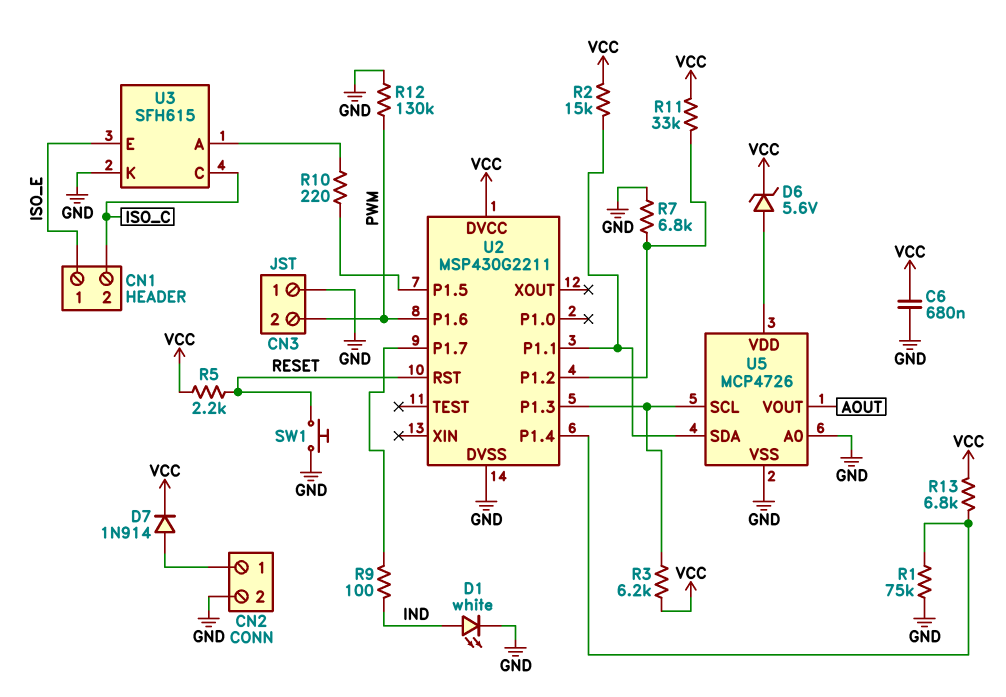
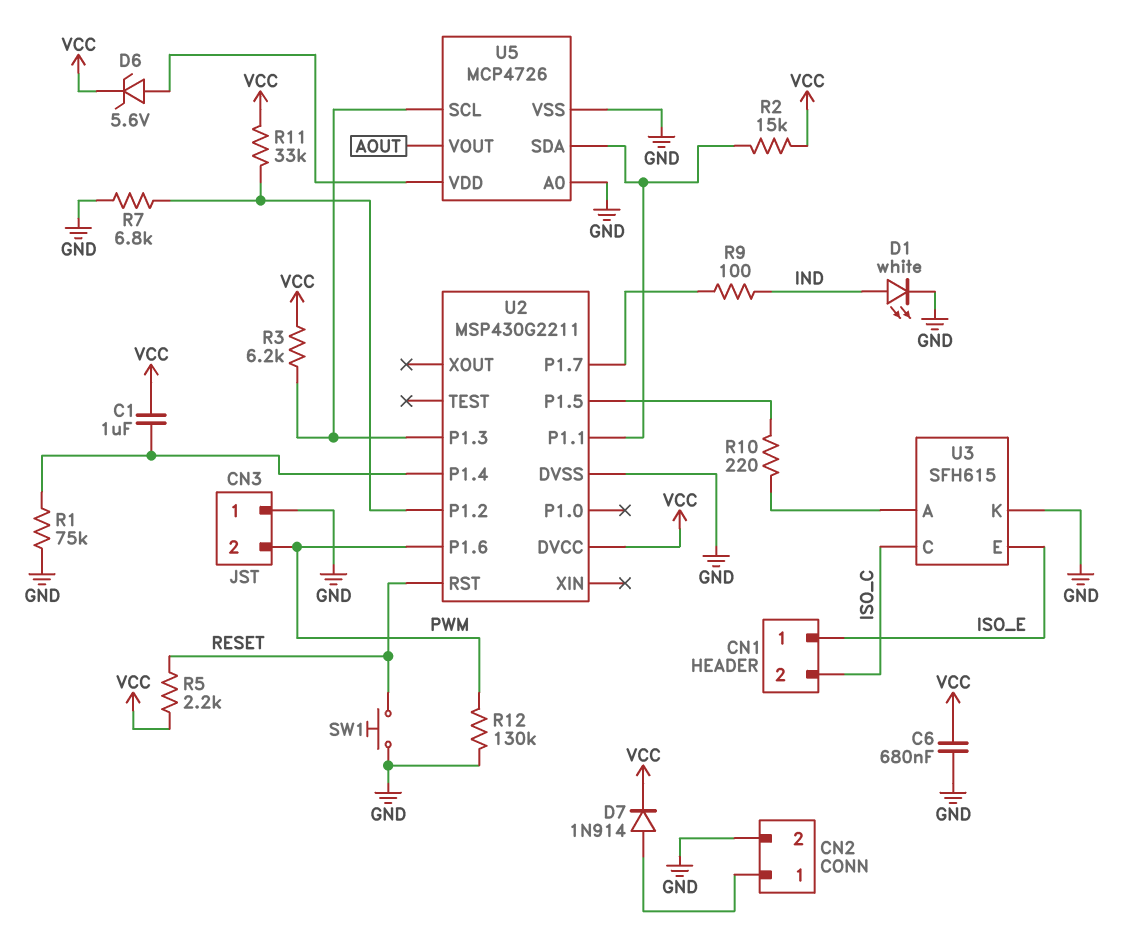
C1: none -> 1uF (U2/P1.4, VCC)
R13: 6.8k (U2/P1.4, VCC) -> none

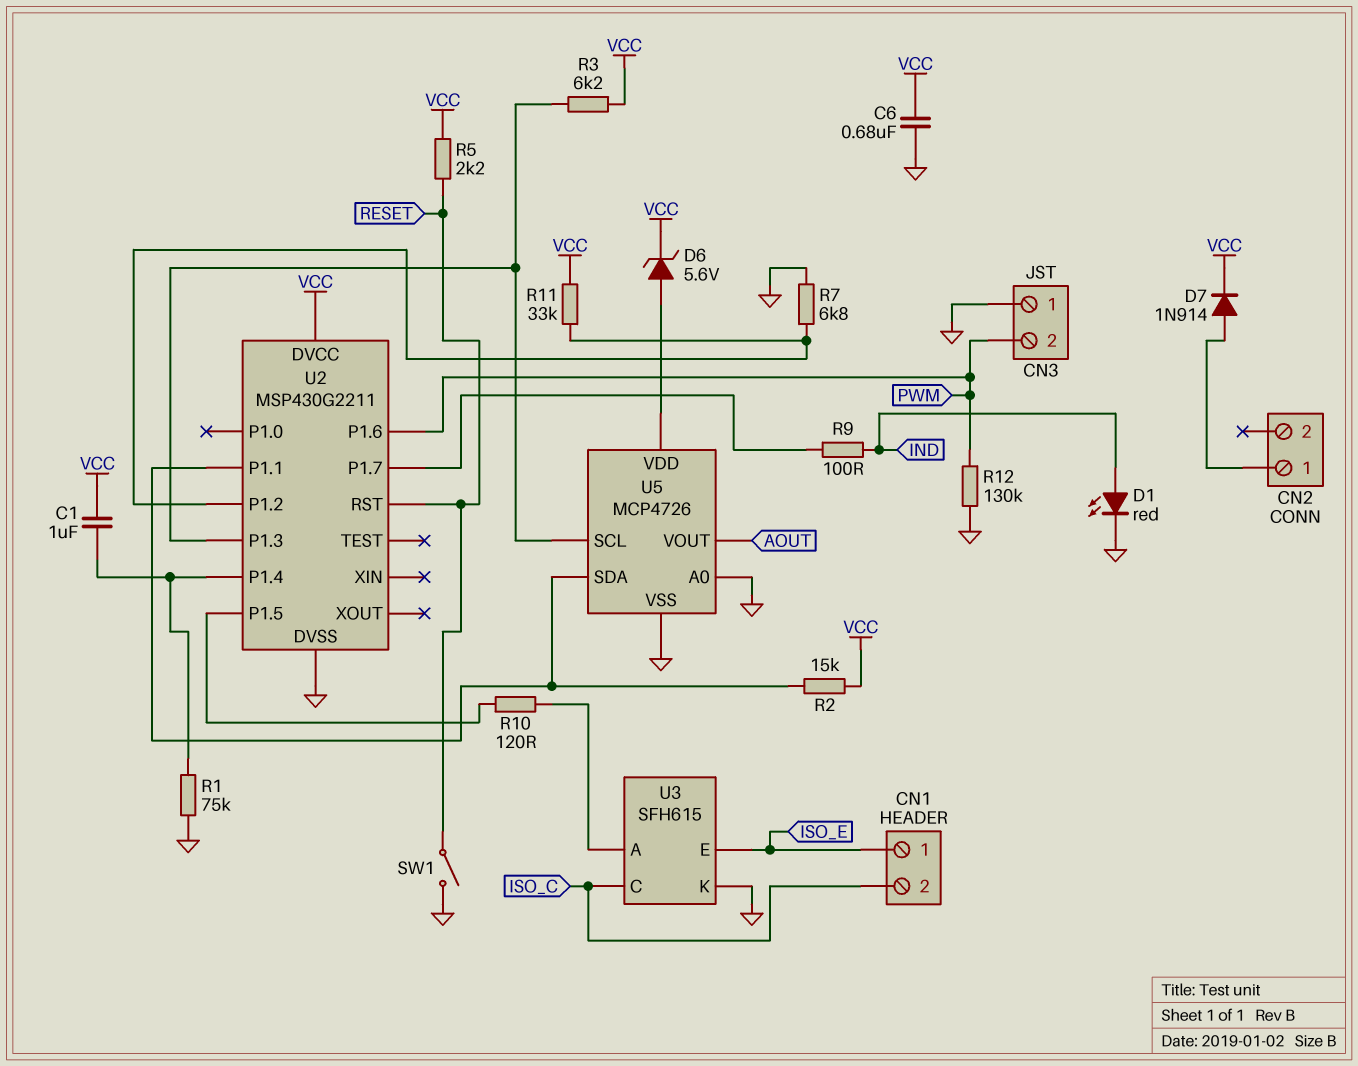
CN2 pin 2: GND -> none
D1: LED white (A IND, K GND) -> LED red (A IND, K GND)
R10: 220 (U2/P1.5, U3/A) -> 120 (U2/P1.5, U3/A)
SW1: button (GND, RESET) -> switch (GND, RESET)

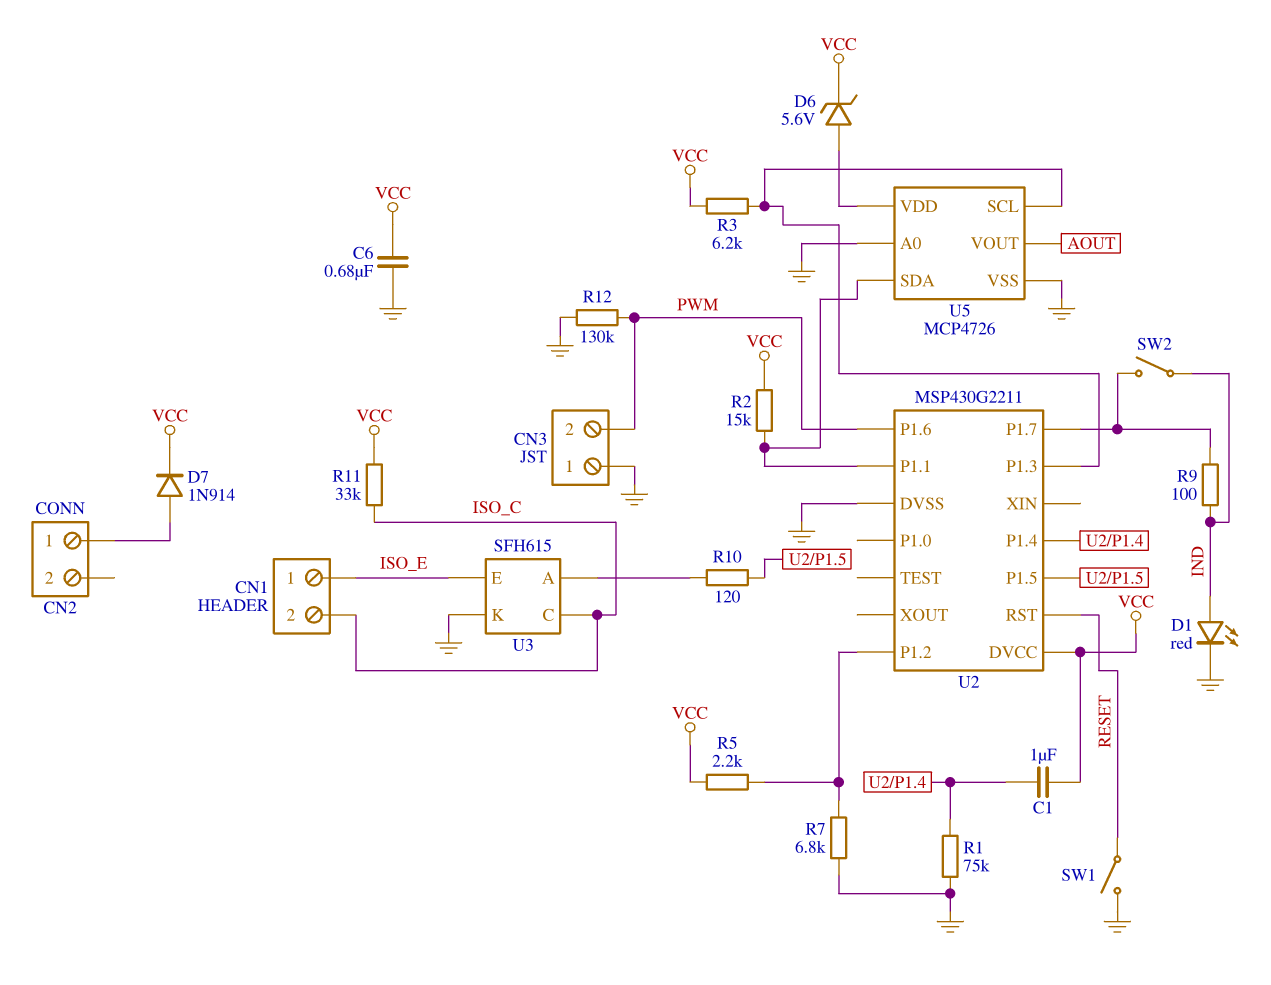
R5: 2.2k (RESET, VCC) -> 2.2k (U2/P1.2, VCC)
R11: 33k (U2/P1.2, VCC) -> 33k (ISO_C, VCC)
SW2: none -> switch (IND, U2/P1.7)

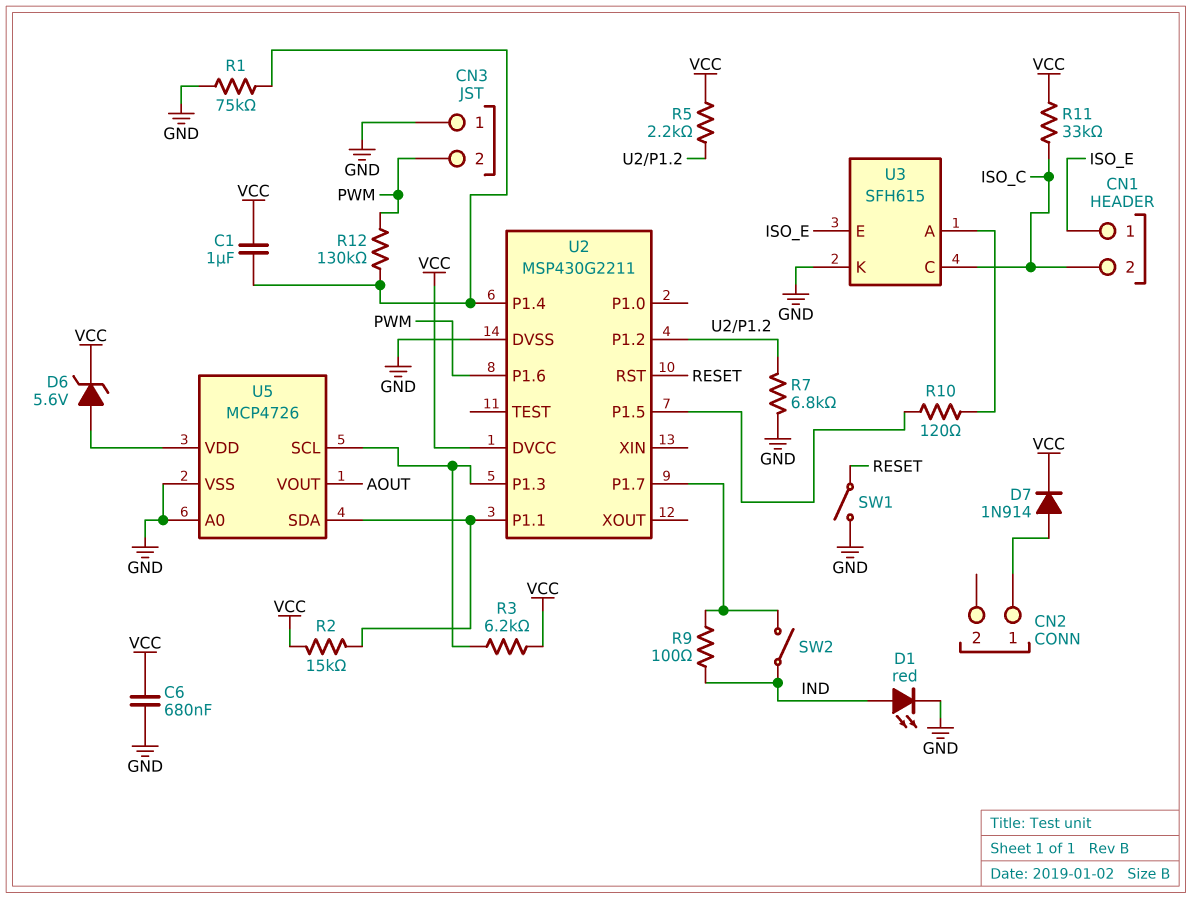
R12: 130k (GND, PWM) -> 130k (PWM, U2/P1.4)

